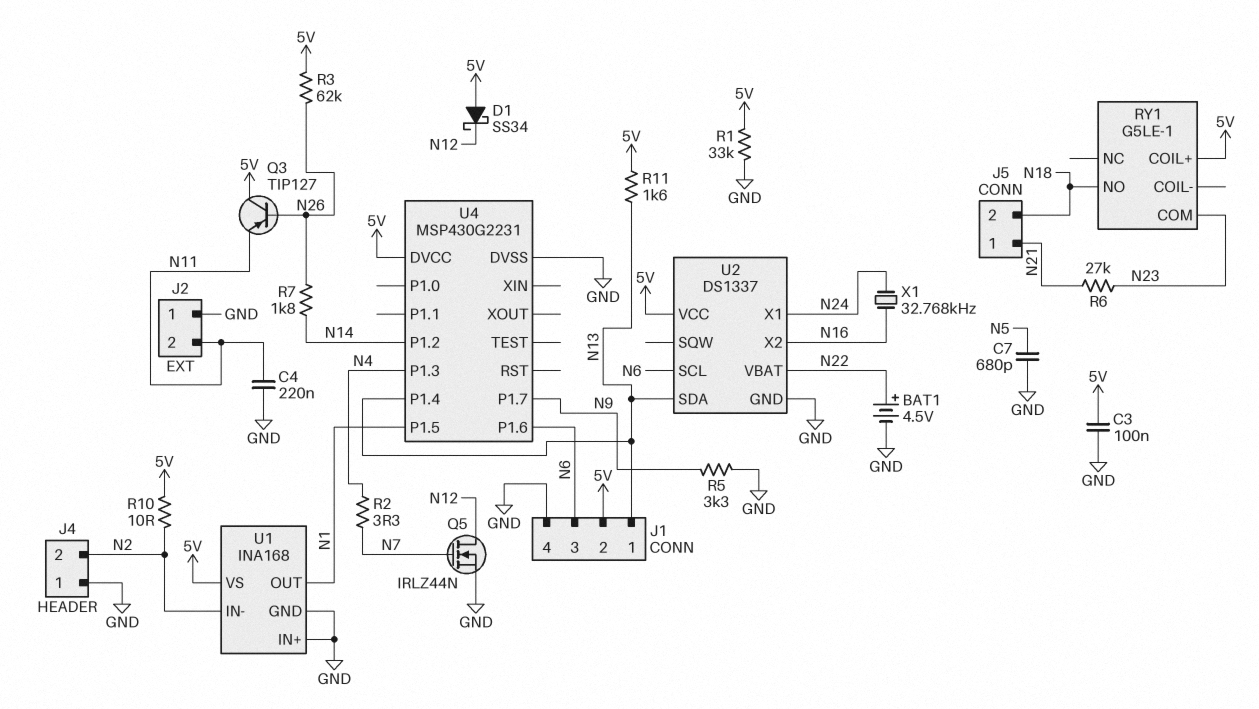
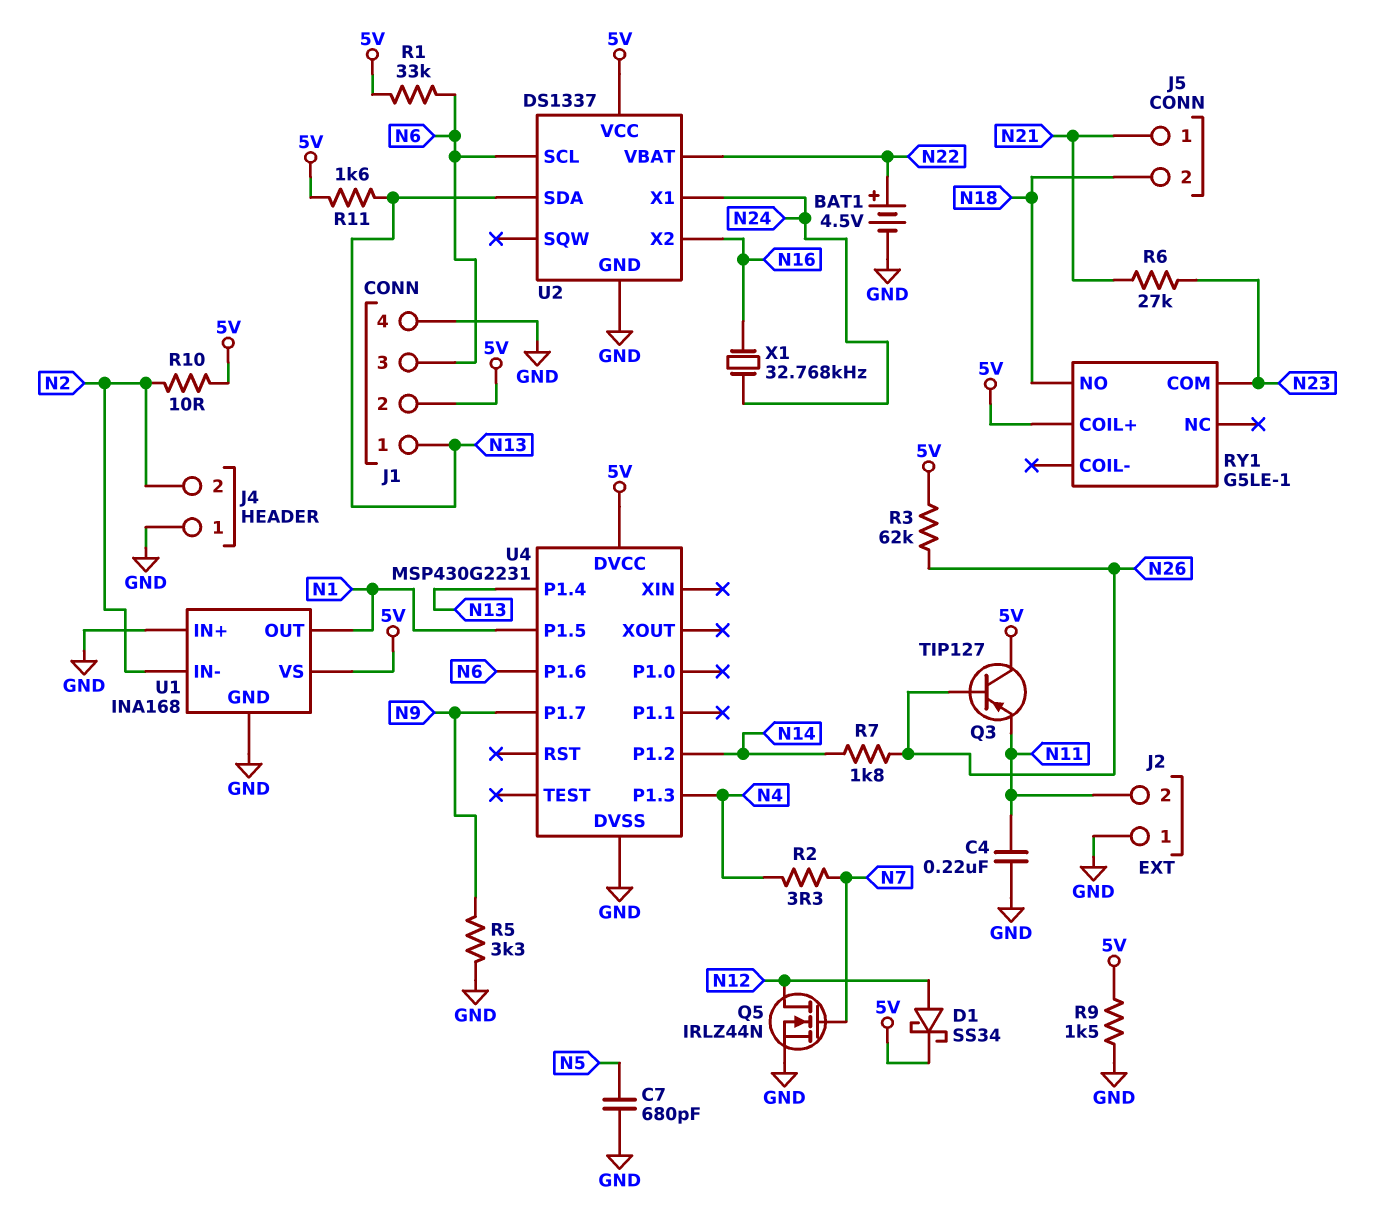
C3: 100nF (5V, GND) -> none
D1: schottky SS34 (A 5V, K N12) -> schottky SS34 (A N12, K 5V)
R1: 33k (5V, GND) -> 33k (5V, N6)
R9: none -> 1.5k (5V, GND)

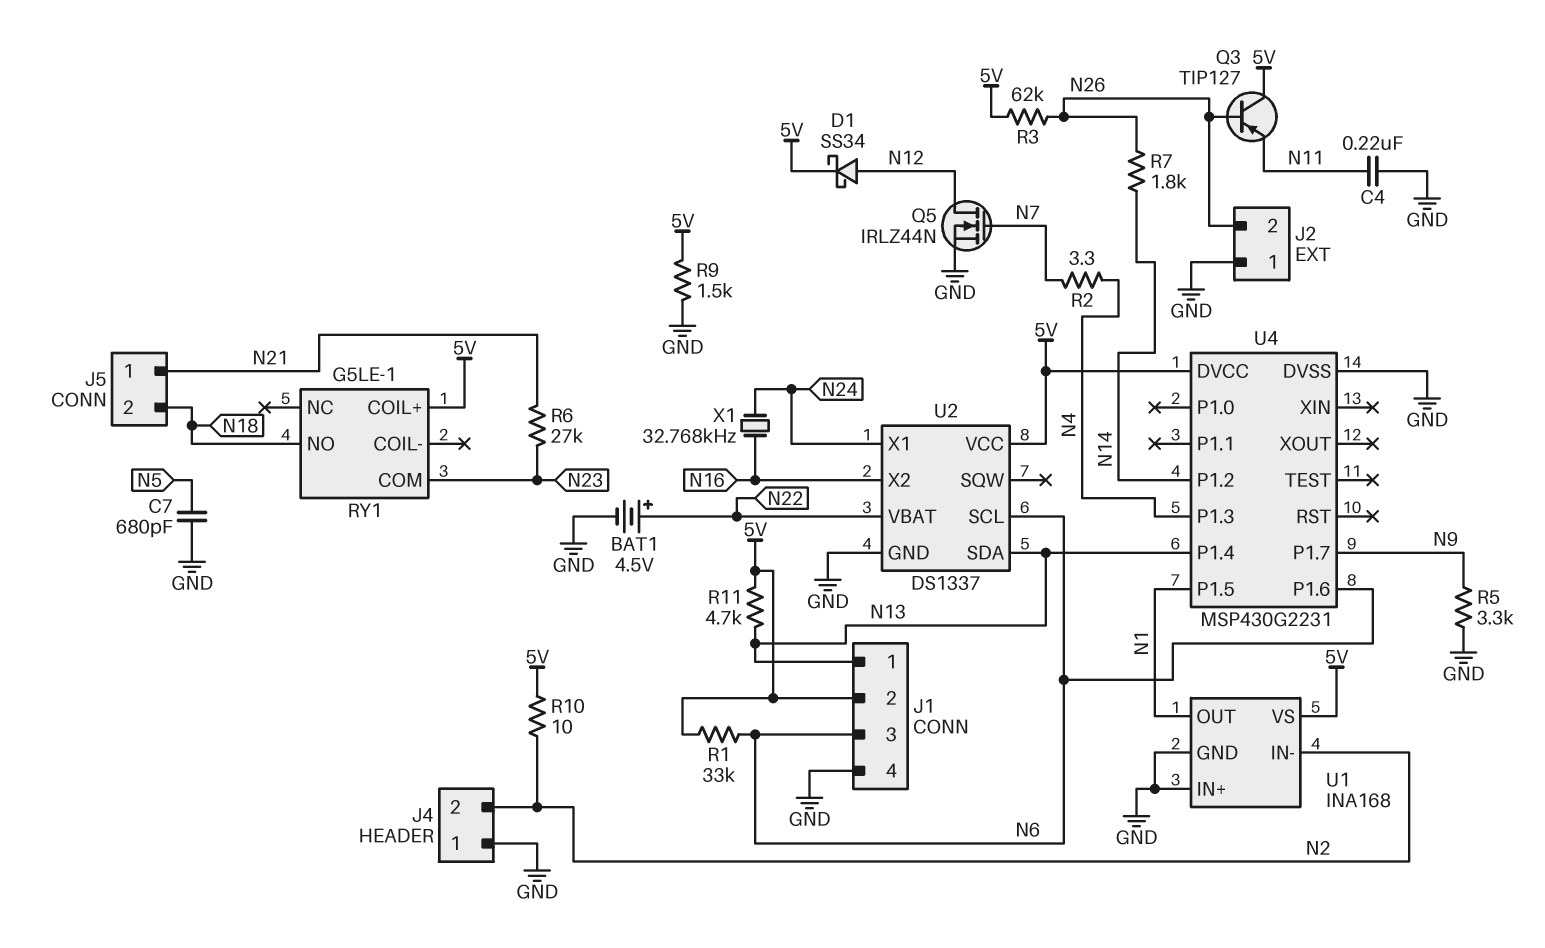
J2 pin 2: N11 -> N26
R11: 1.6k (5V, N13) -> 4.7k (5V, N13)

